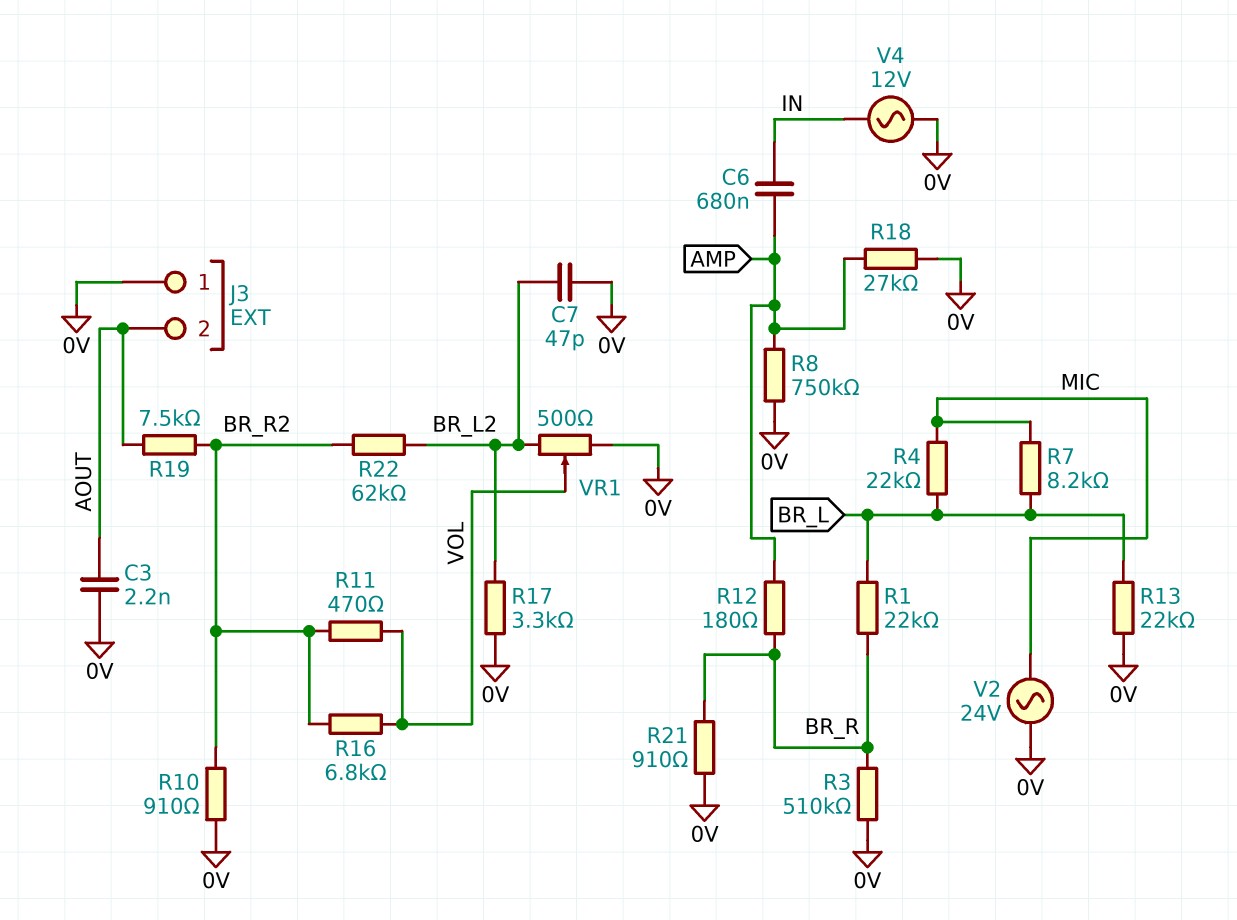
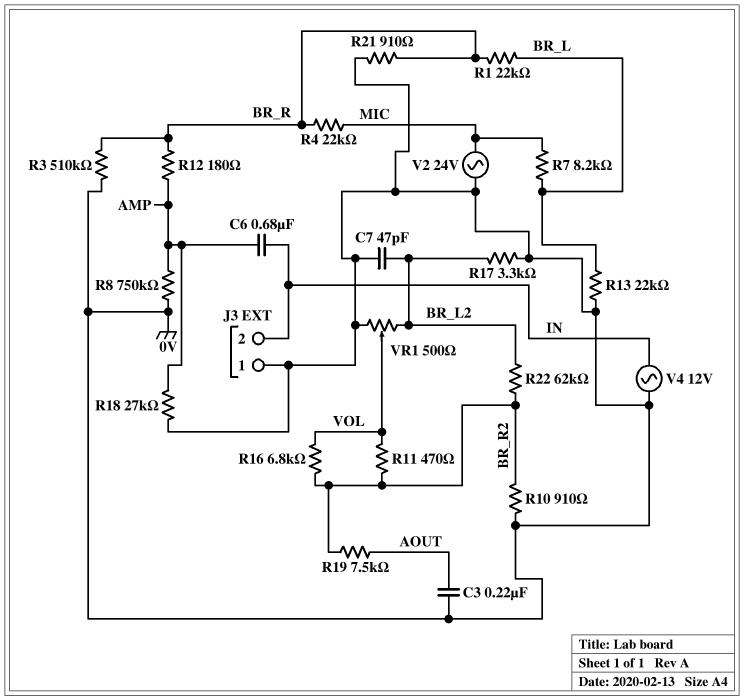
C3: 2.2nF (0V, AOUT) -> 220nF (0V, AOUT)
J3 pin 2: AOUT -> IN
R4: 22k (BR_L, MIC) -> 22k (BR_R, MIC)

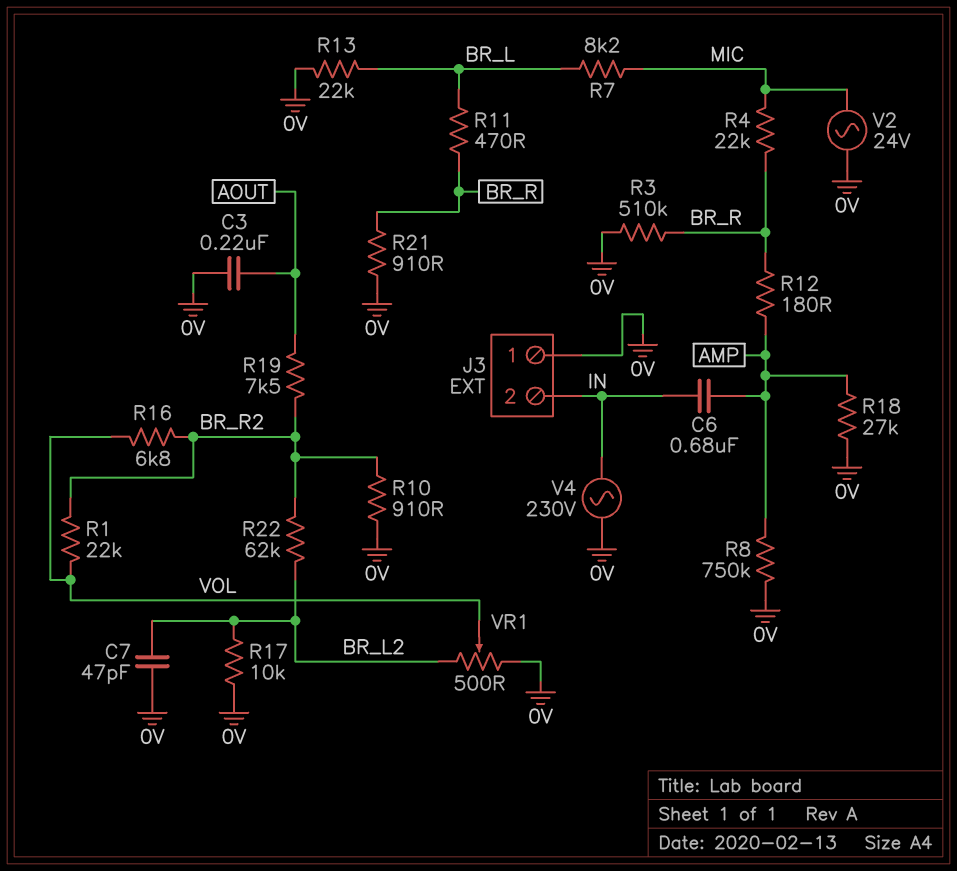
R1: 22k (BR_L, BR_R) -> 22k (BR_R2, VOL)
R11: 470 (BR_R2, VOL) -> 470 (BR_L, BR_R)
R17: 3.3k (0V, BR_L2) -> 10k (0V, BR_L2)
V4: AC 12V (0V, IN) -> AC 230V (0V, IN)

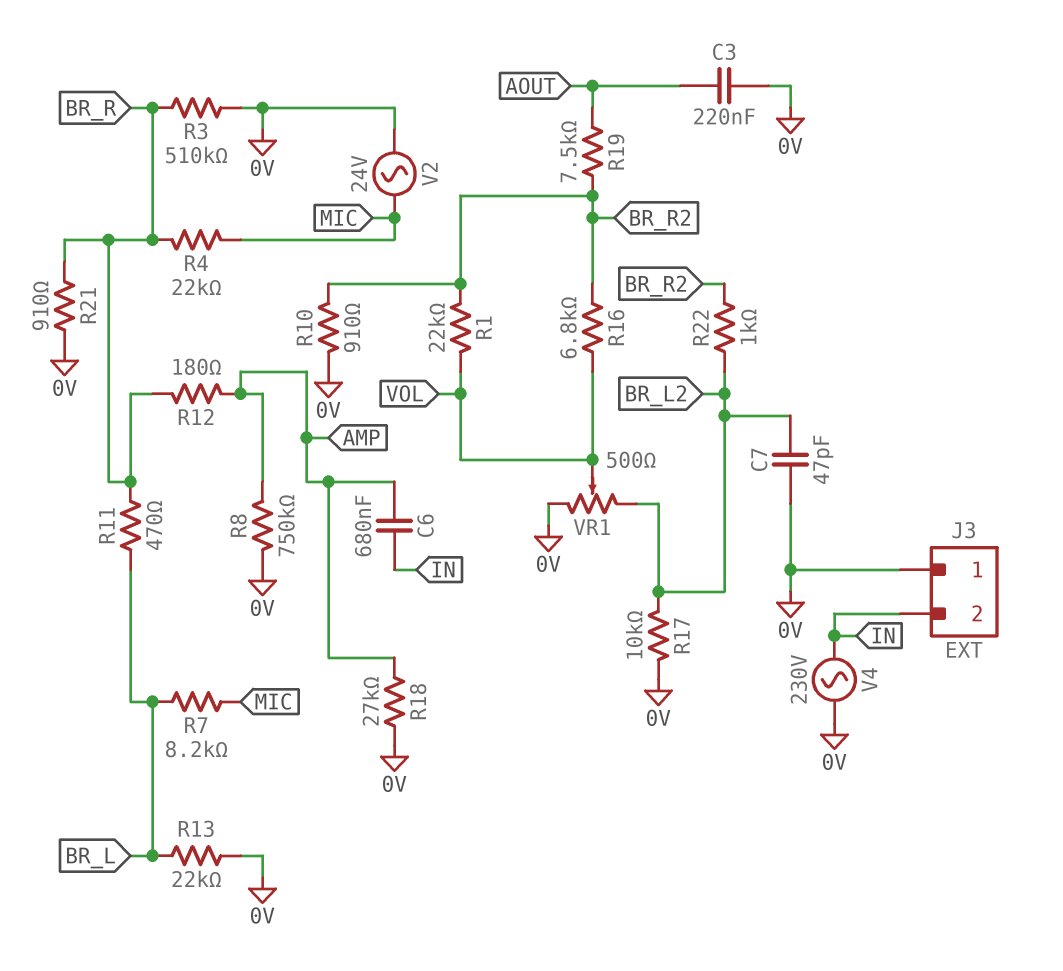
R22: 62k (BR_L2, BR_R2) -> 1k (BR_L2, BR_R2)

